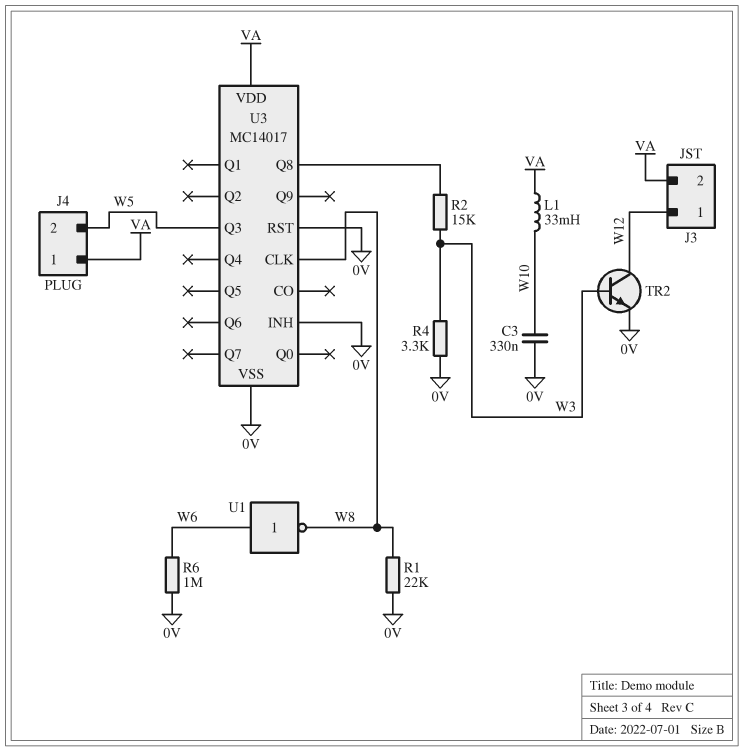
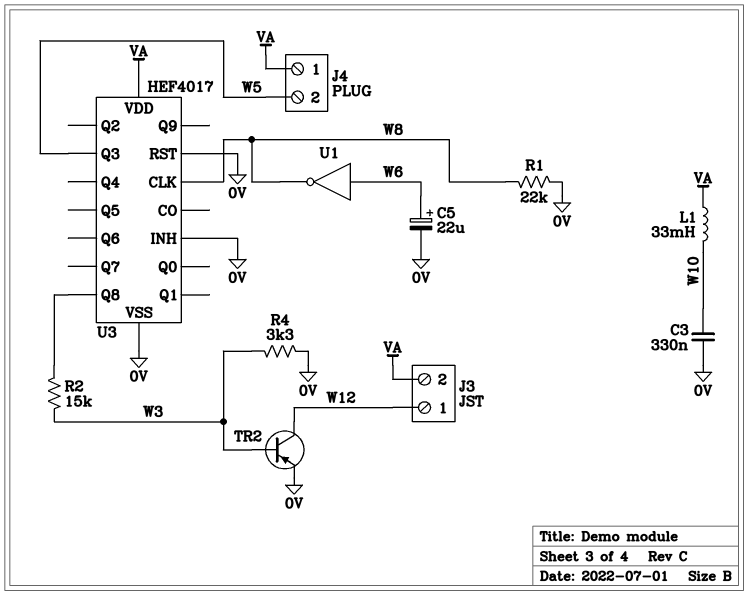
C5: none -> 22uF (plus W6, minus 0V)
R6: 1M (0V, W6) -> none
TR2: NPN (B W3, C W12, E 0V) -> PNP (B W3, C W12, E 0V)
U3: MC14017 -> HEF4017

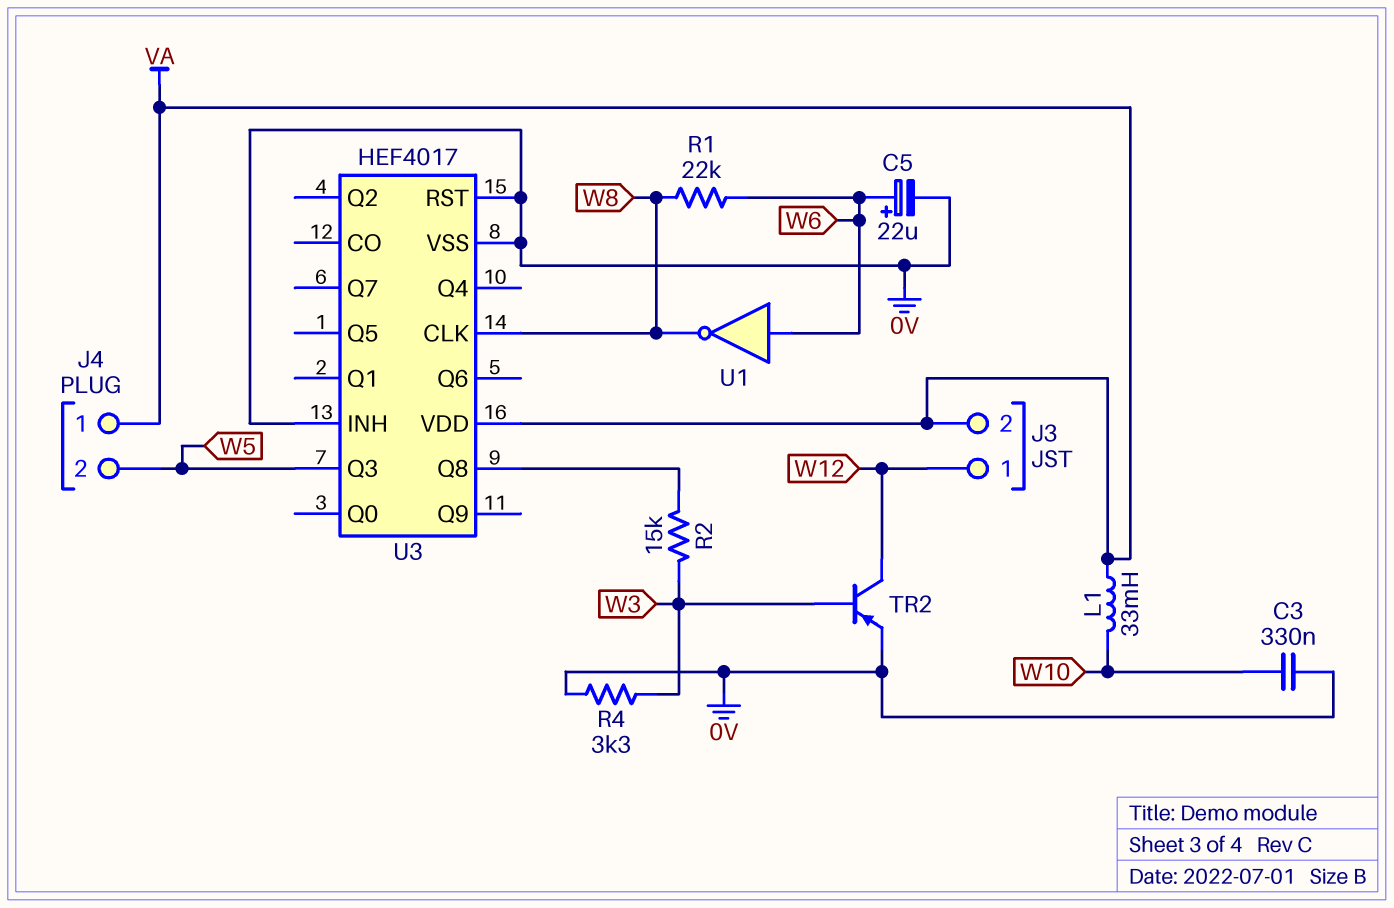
R1: 22k (0V, W8) -> 22k (W6, W8)

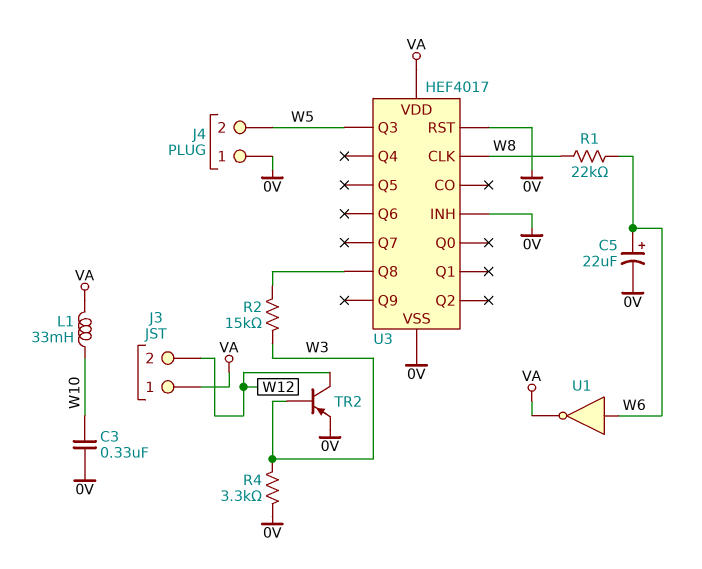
J3 pin 1: W12 -> VA
J3 pin 2: VA -> W12
J4 pin 1: VA -> 0V
U1: NOT (in W6, out W8) -> NOT (in W6, out VA)

